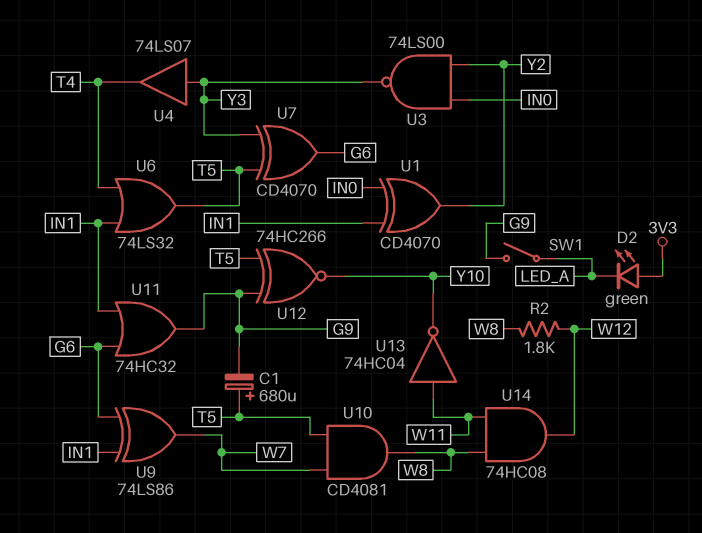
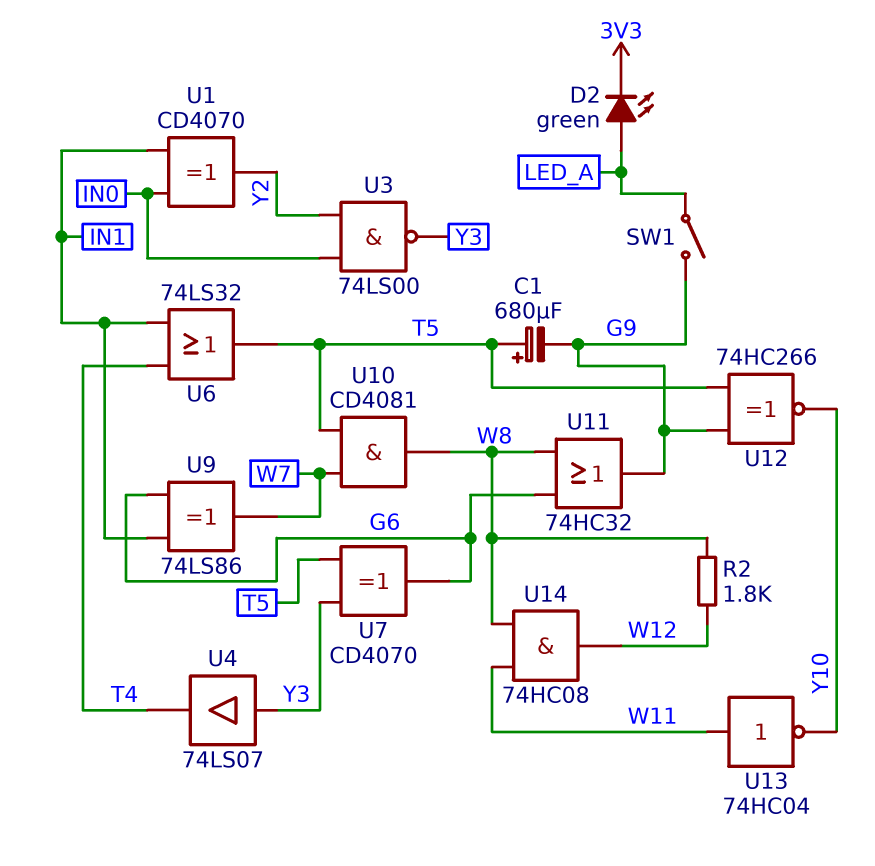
D2: LED green (A 3V3, K LED_A) -> LED green (A LED_A, K 3V3)
U11: OR 74HC32 (in G6, in IN1, out G9) -> OR 74HC32 (in G6, in W8, out G9)

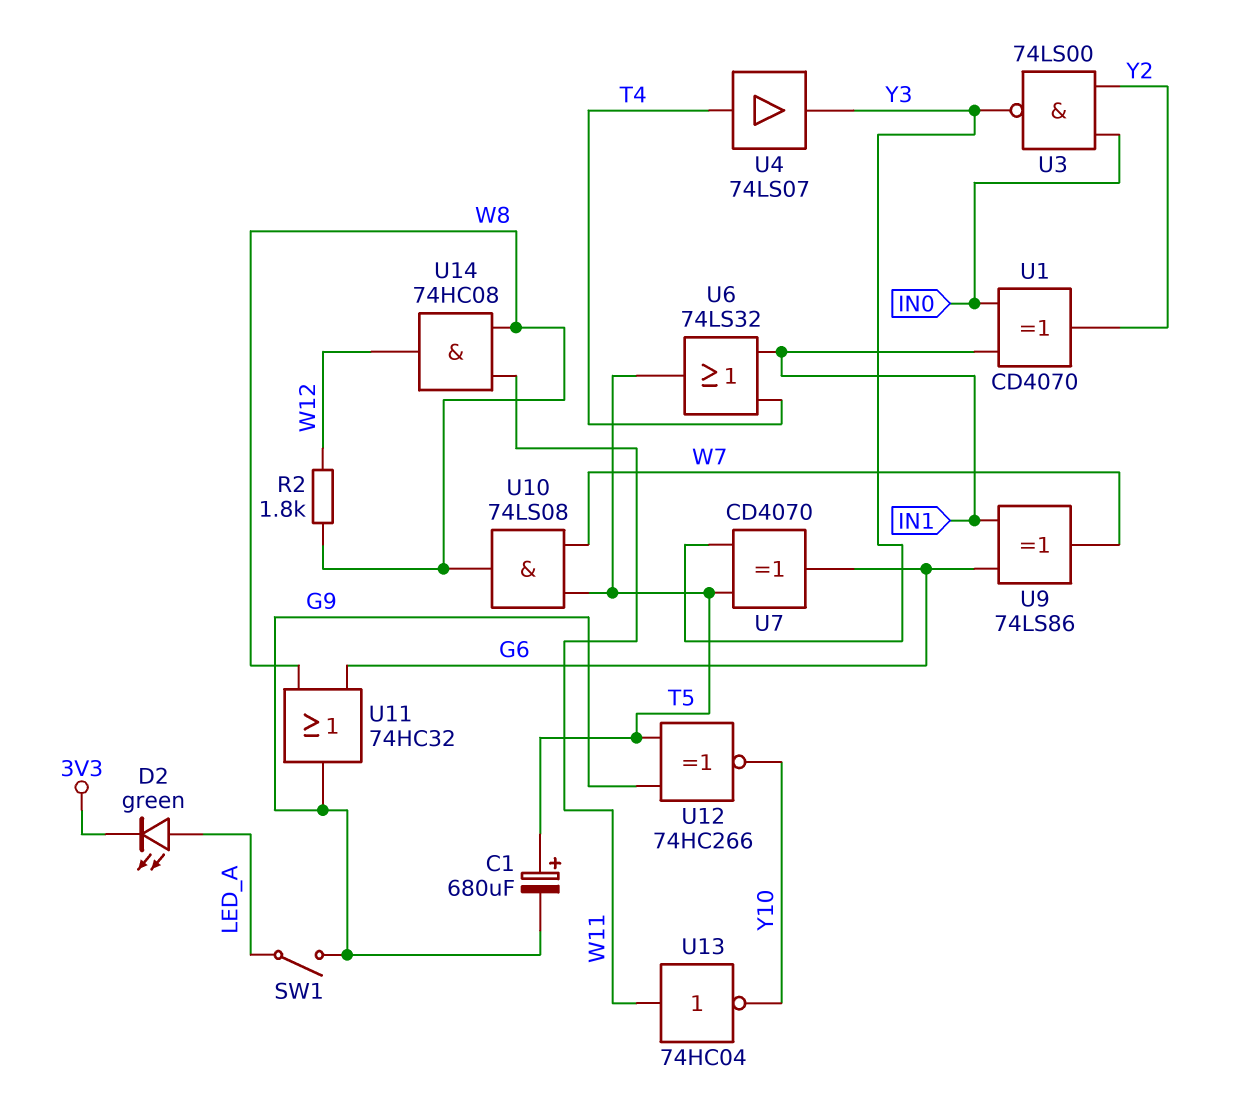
U4: buffer 74LS07 (in Y3, out T4) -> buffer 74LS07 (in T4, out Y3)
U10: AND CD4081 (in T5, in W7, out W8) -> AND 74LS08 (in T5, in W7, out W8)

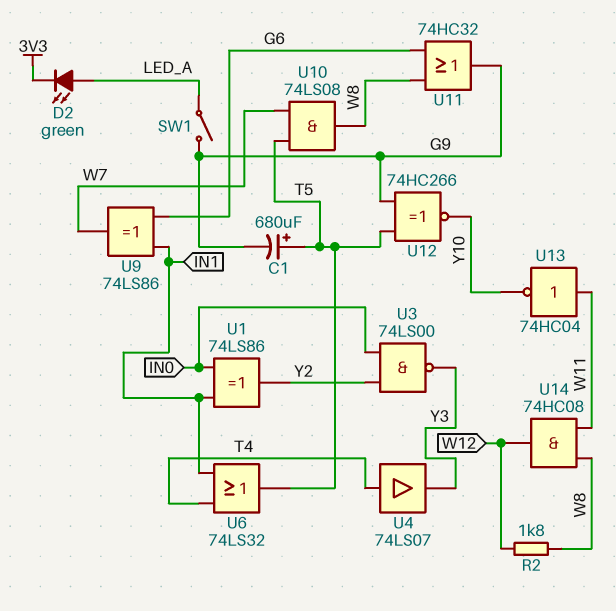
U1: XOR CD4070 (in IN0, in IN1, out Y2) -> XOR 74LS86 (in IN0, in IN1, out Y2)
U7: XOR CD4070 (in T5, in Y3, out G6) -> none

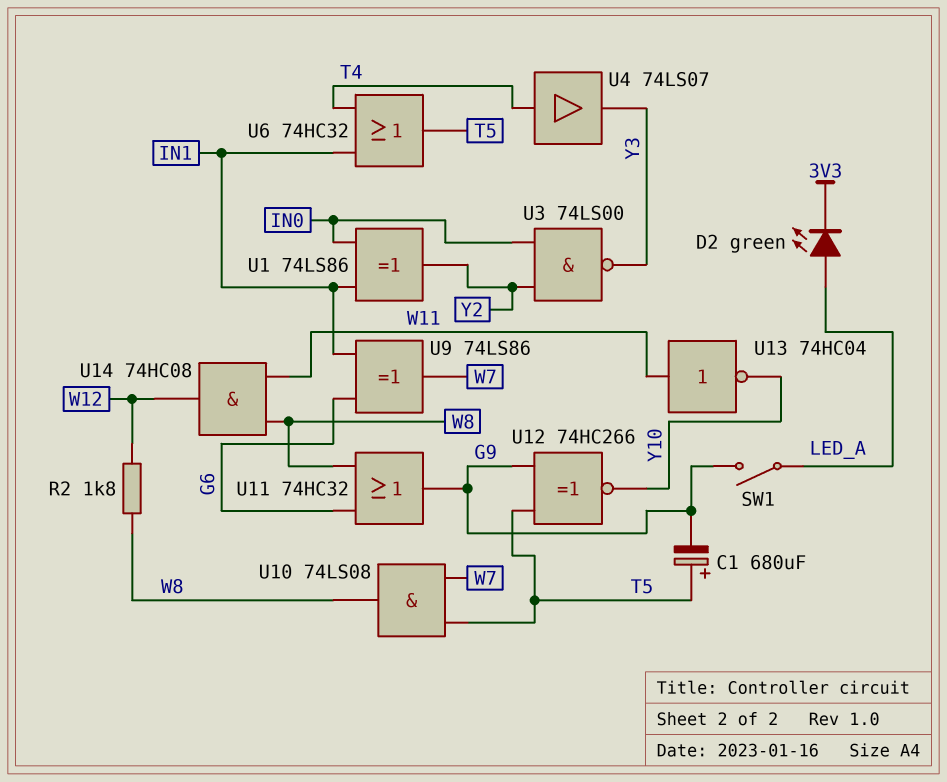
U6: OR 74LS32 (in IN1, in T4, out T5) -> OR 74HC32 (in IN1, in T4, out T5)

